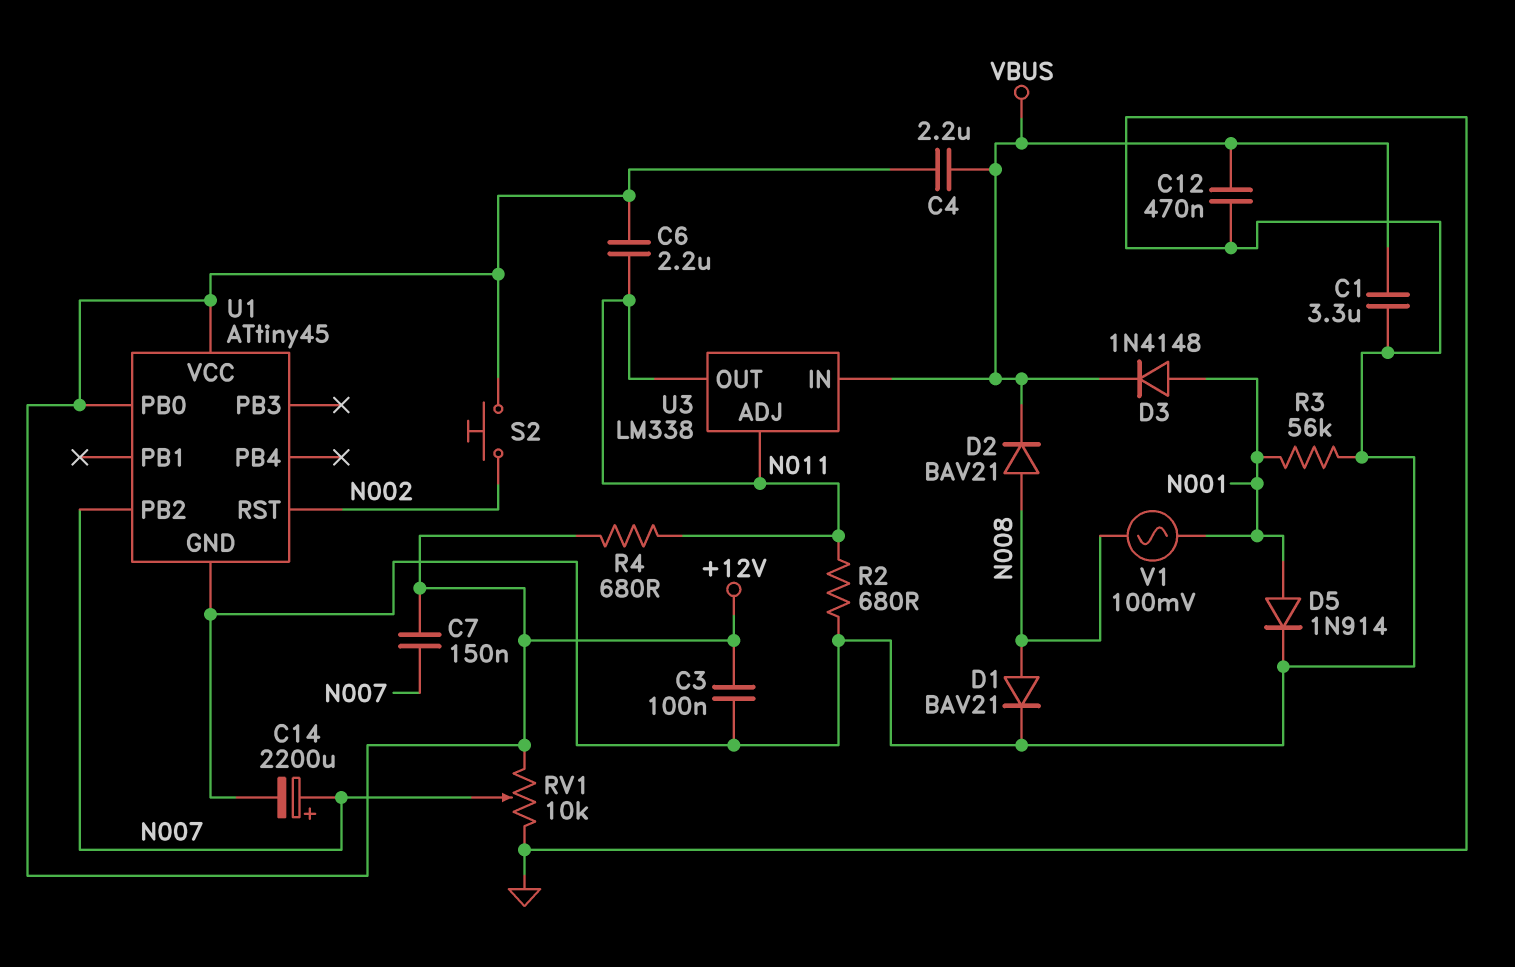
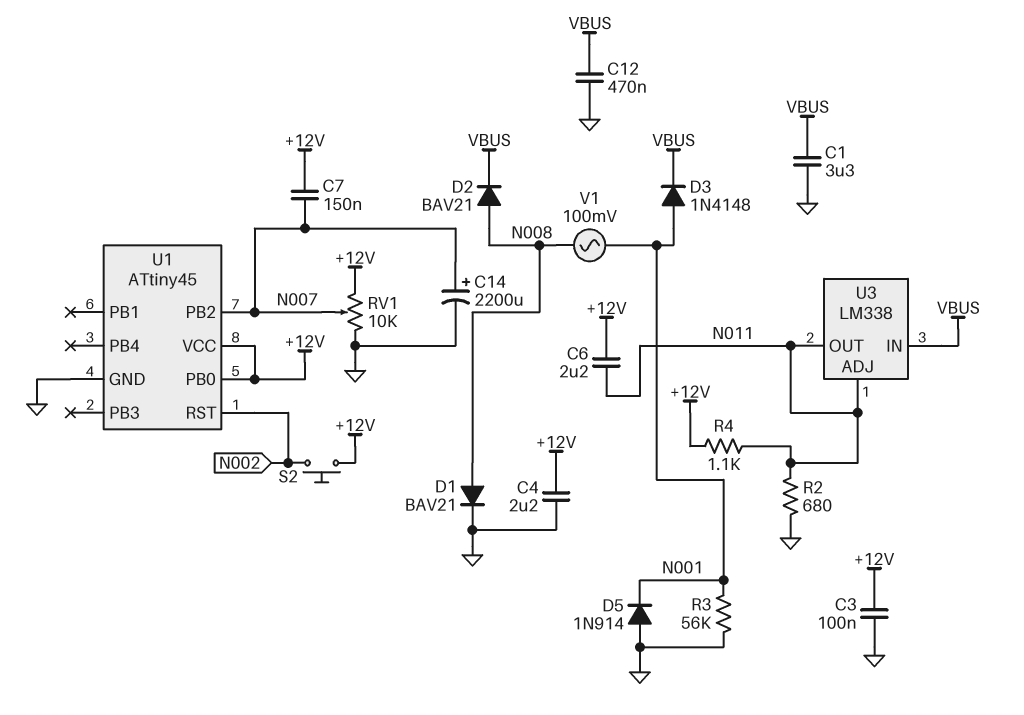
C4: 2.2uF (+12V, VBUS) -> 2.2uF (+12V, GND)
D5: diode 1N914 (A N001, K GND) -> diode 1N914 (A GND, K N001)
R4: 680 (+12V, N011) -> 1.1k (+12V, N011)

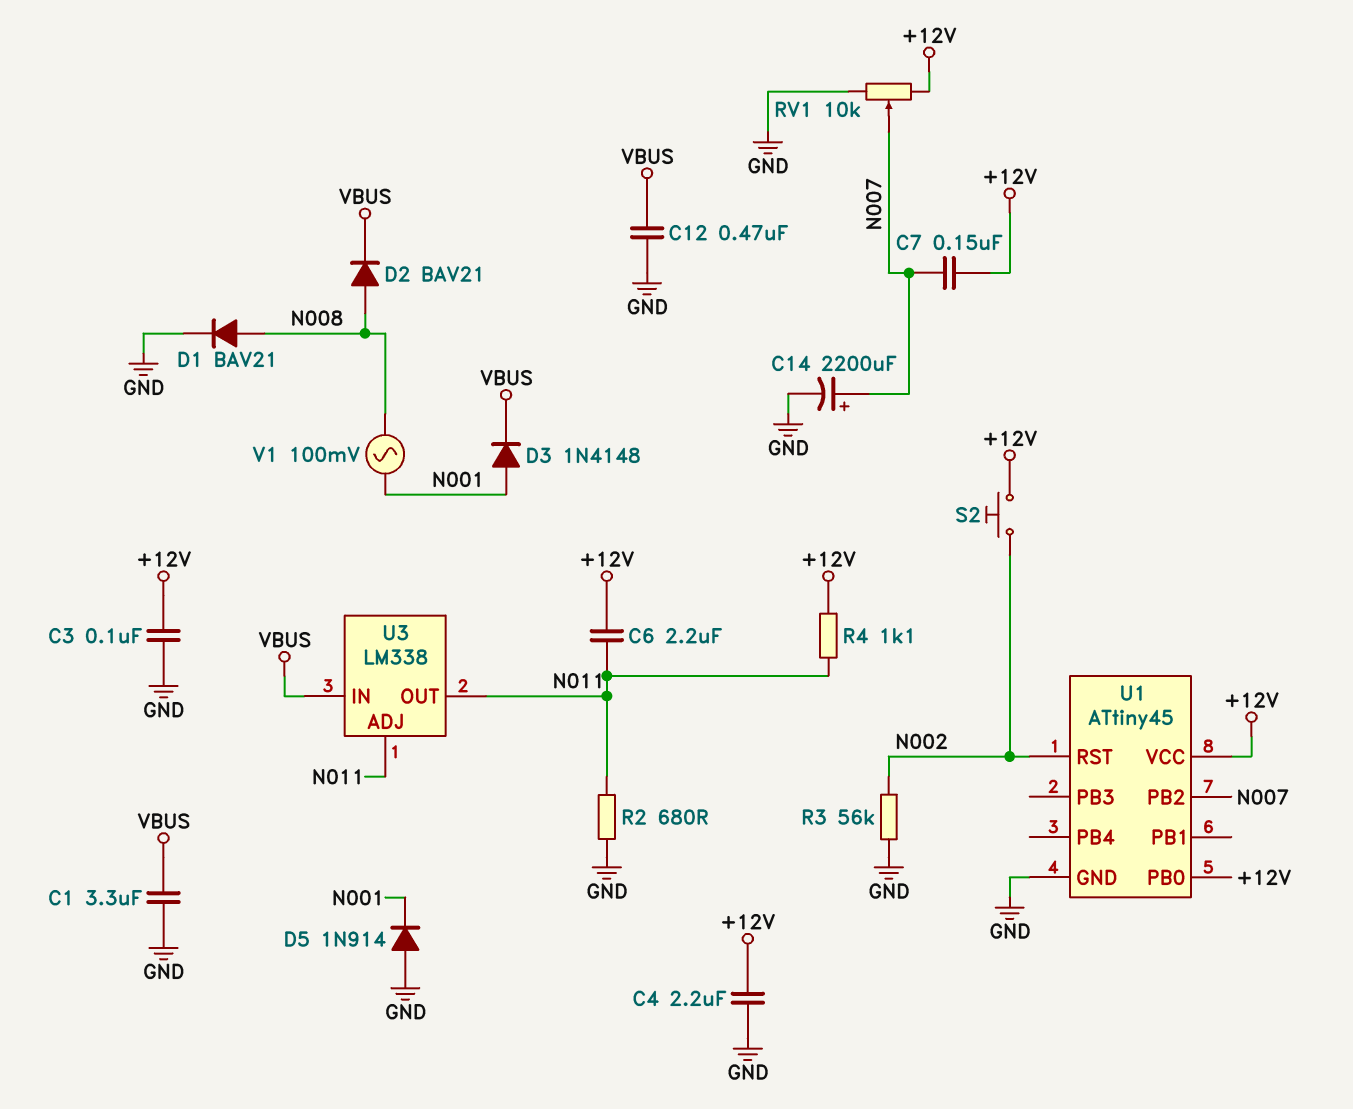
R3: 56k (GND, N001) -> 56k (GND, N002)

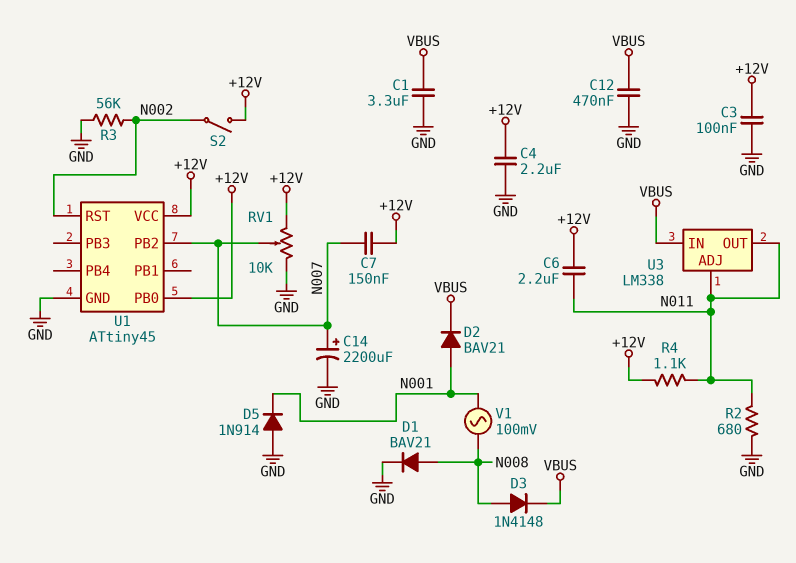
D2: diode BAV21 (A N008, K VBUS) -> diode BAV21 (A N001, K VBUS)
D3: diode 1N4148 (A N001, K VBUS) -> diode 1N4148 (A N008, K VBUS)
S2: button (+12V, N002) -> switch (+12V, N002)

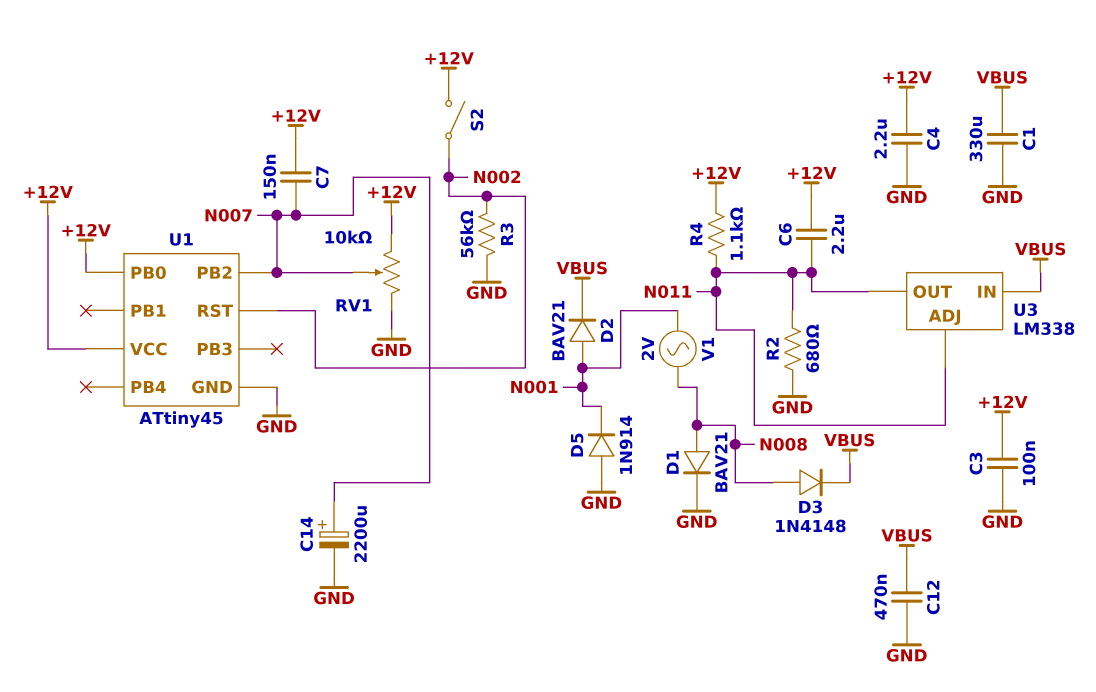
C1: 3.3uF (GND, VBUS) -> 330uF (GND, VBUS)
V1: AC 100mV (N001, N008) -> AC 2V (N001, N008)

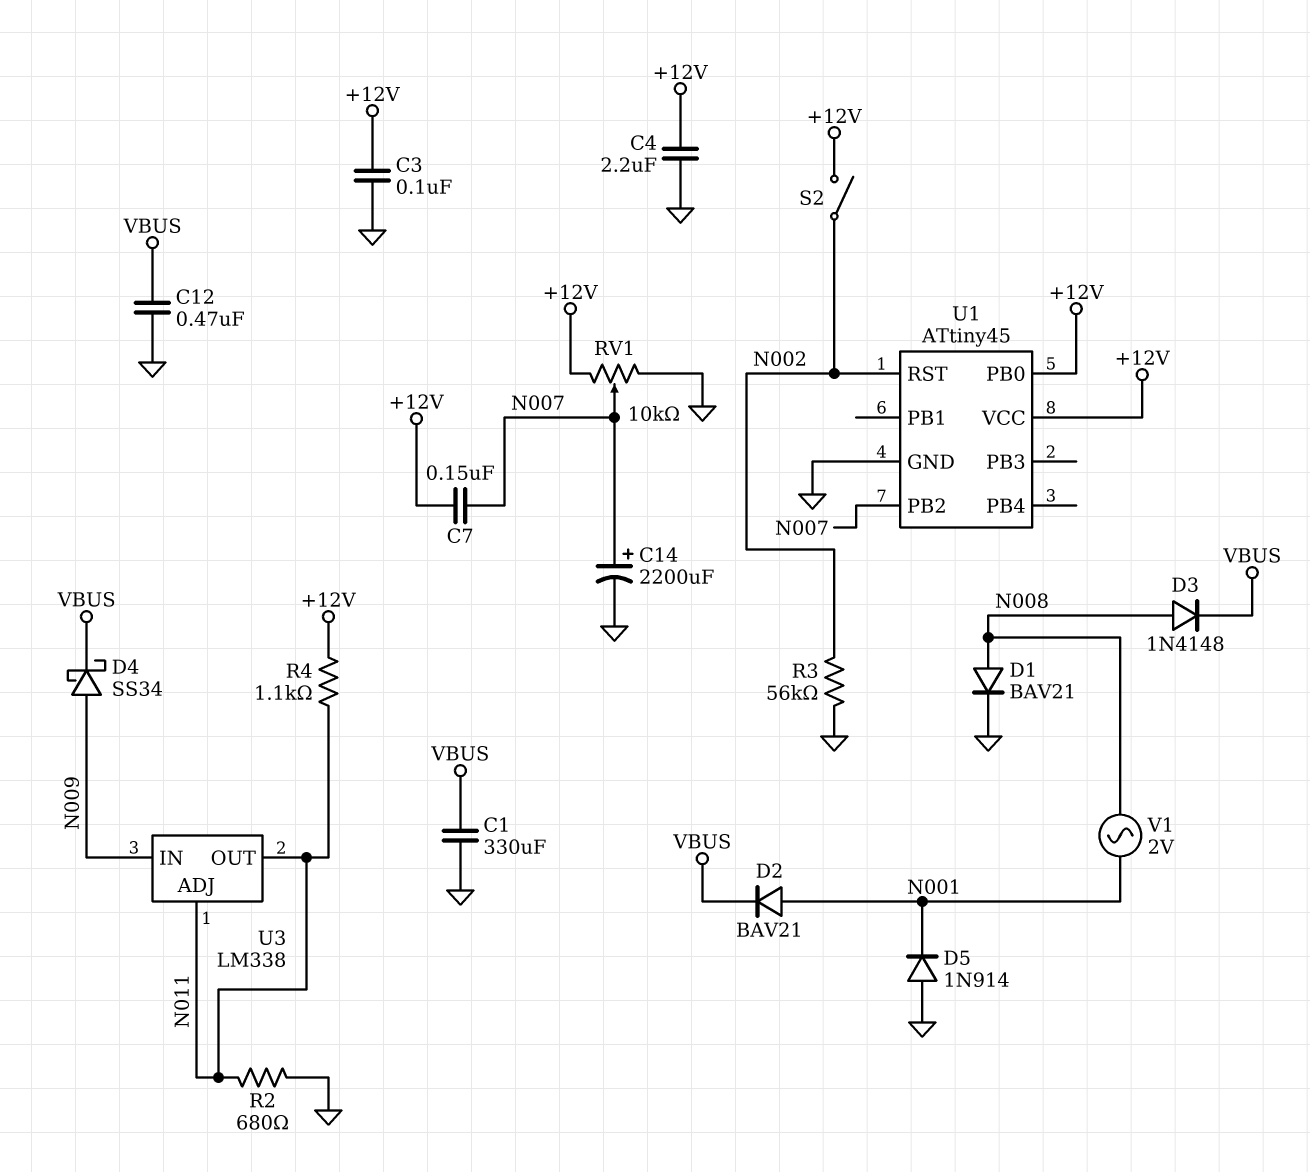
C6: 2.2uF (+12V, N011) -> none
D4: none -> schottky SS34 (A N009, K VBUS)
U3 pin IN: VBUS -> N009

